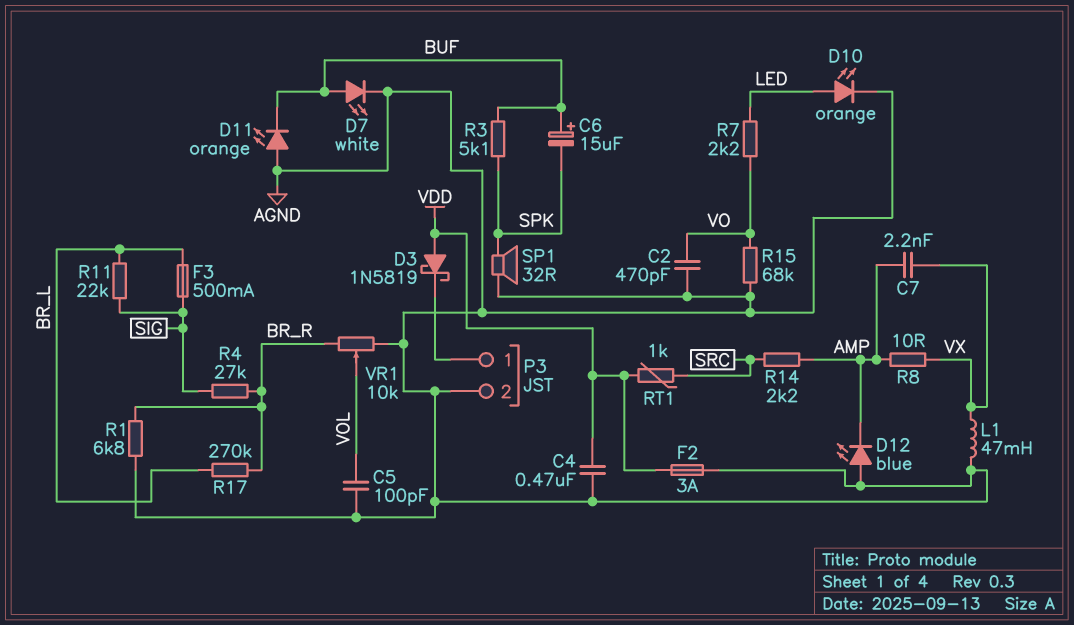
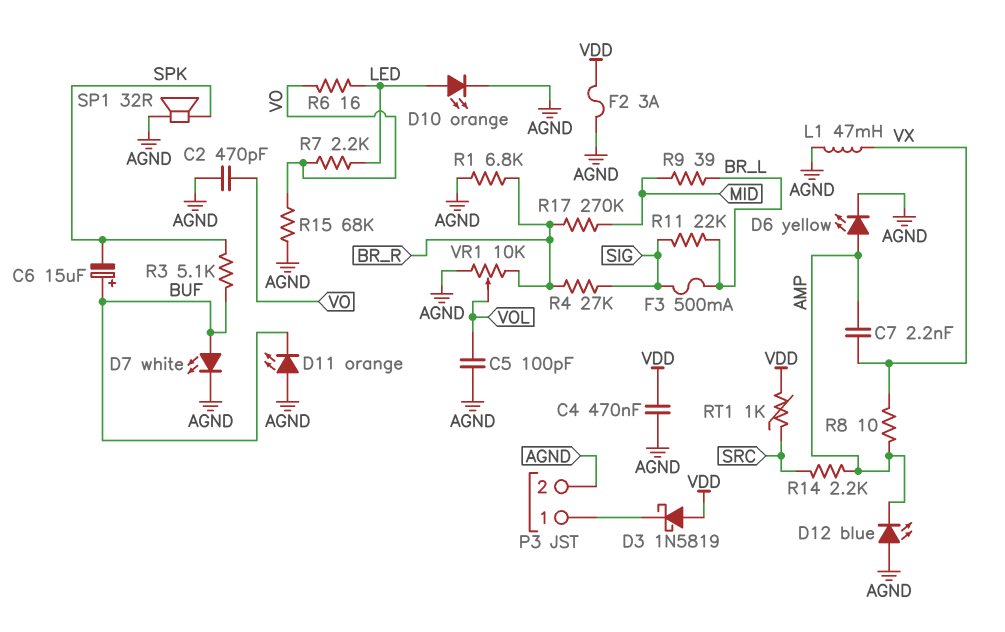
D6: none -> LED yellow (A AMP, K AGND)
R6: none -> 16 (LED, VO)
R9: none -> 39 (BR_L, MID)
R17: 270k (BR_L, BR_R) -> 270k (BR_R, MID)

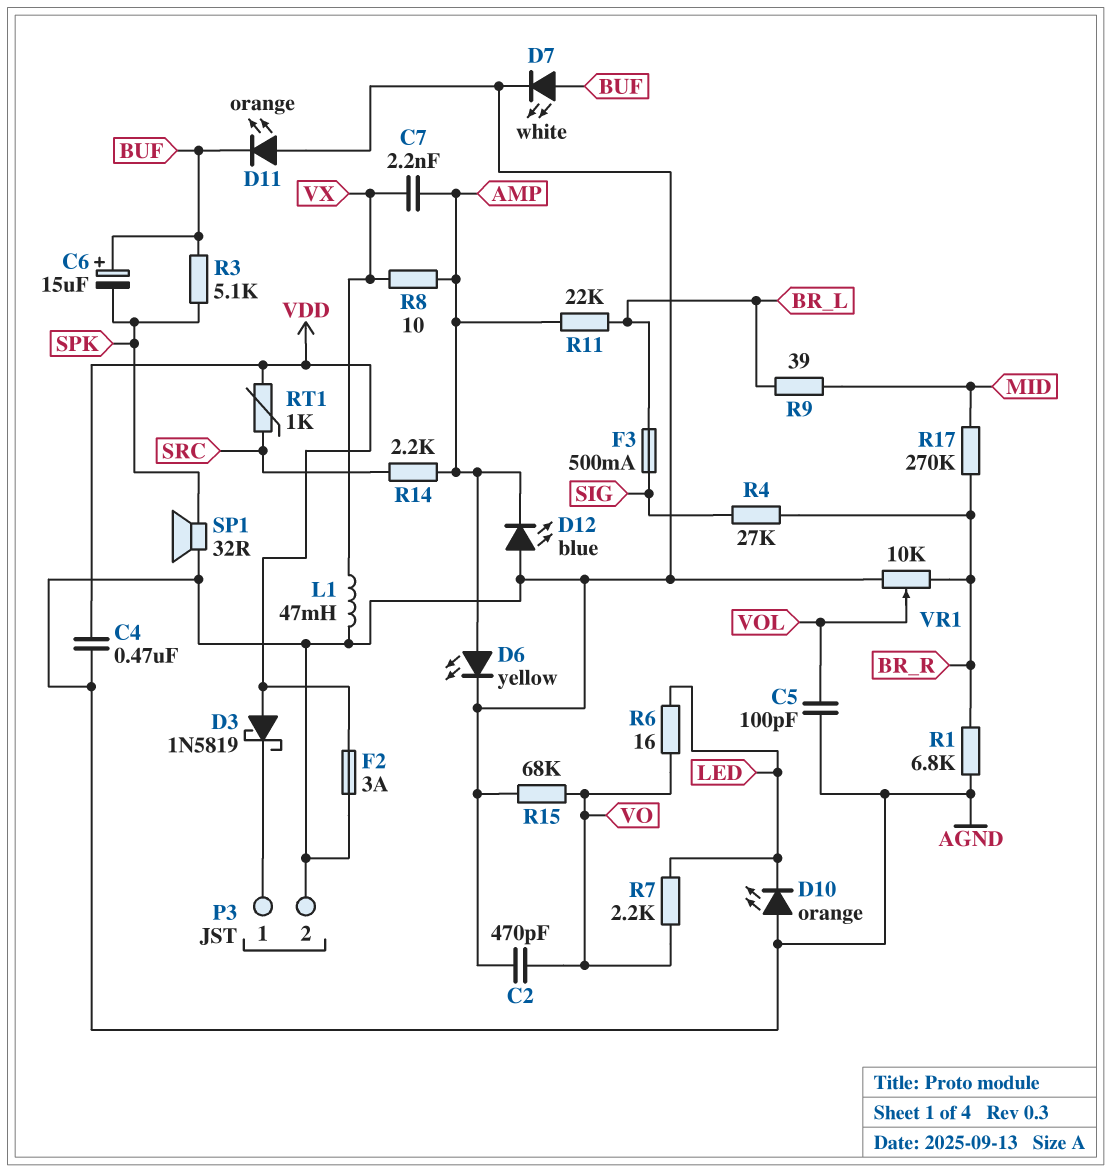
D10: LED orange (A LED, K AGND) -> LED orange (A AGND, K LED)
R11: 22k (BR_L, SIG) -> 22k (AMP, BR_L)

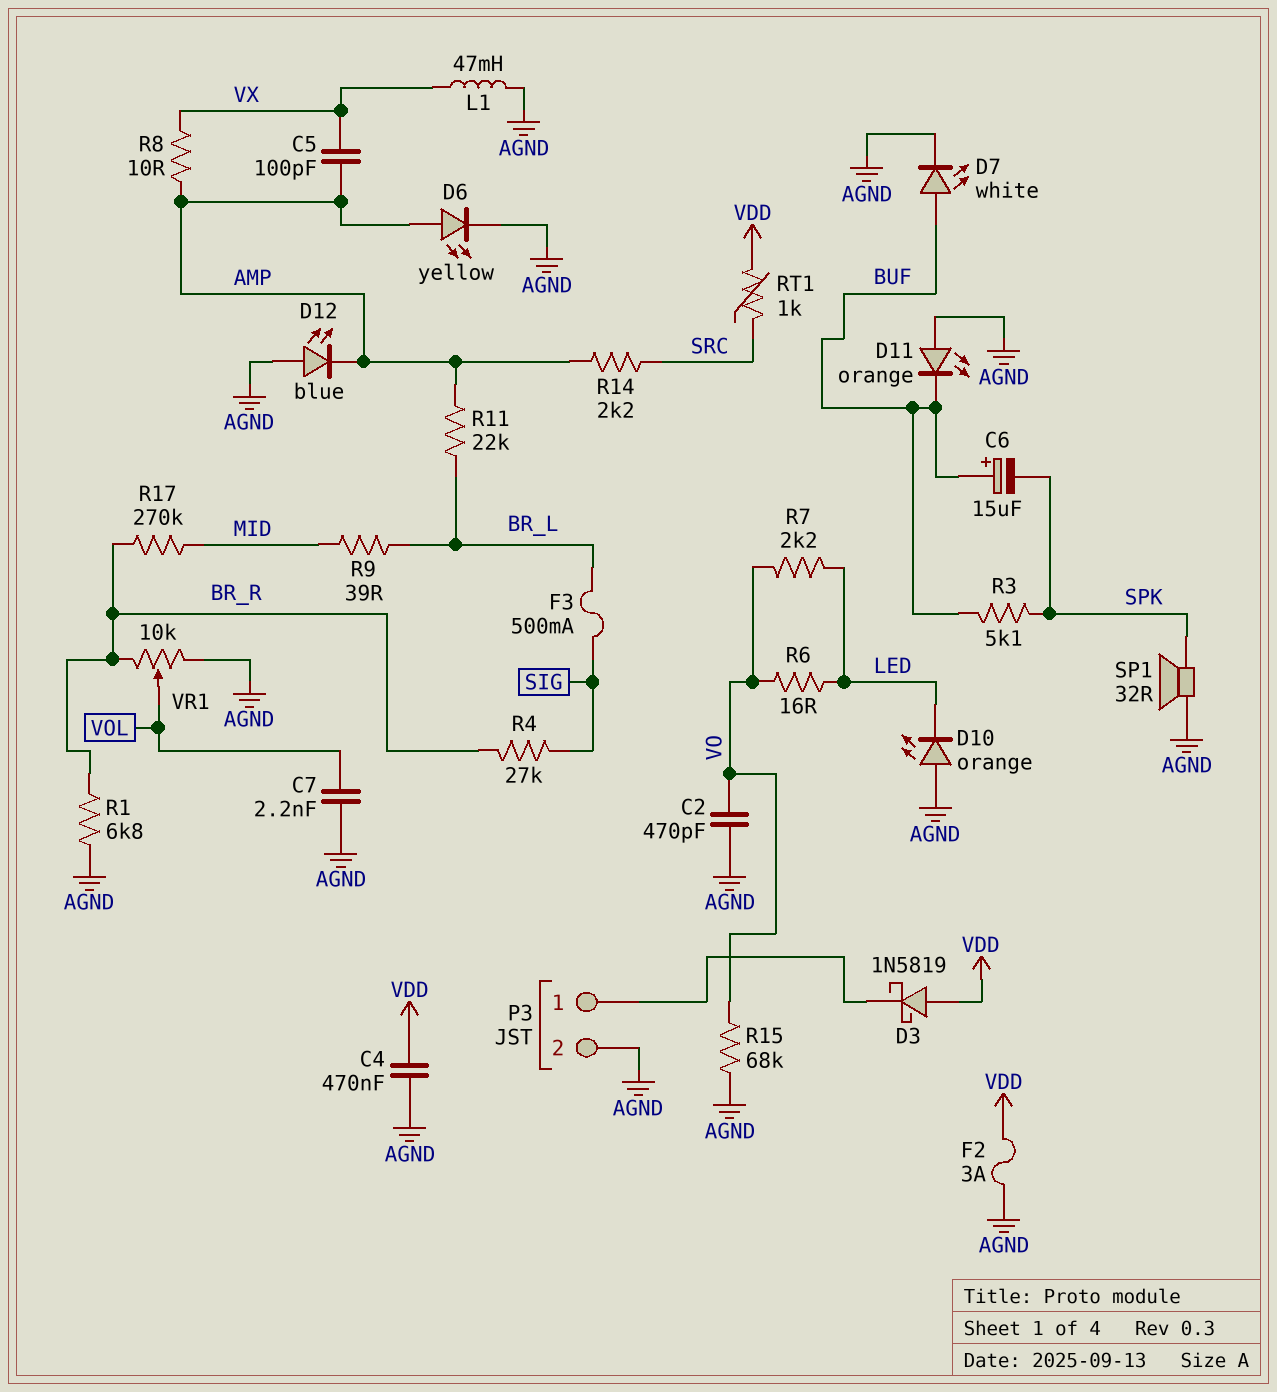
C5: 100pF (AGND, VOL) -> 100pF (AMP, VX)
C7: 2.2nF (AMP, VX) -> 2.2nF (AGND, VOL)

